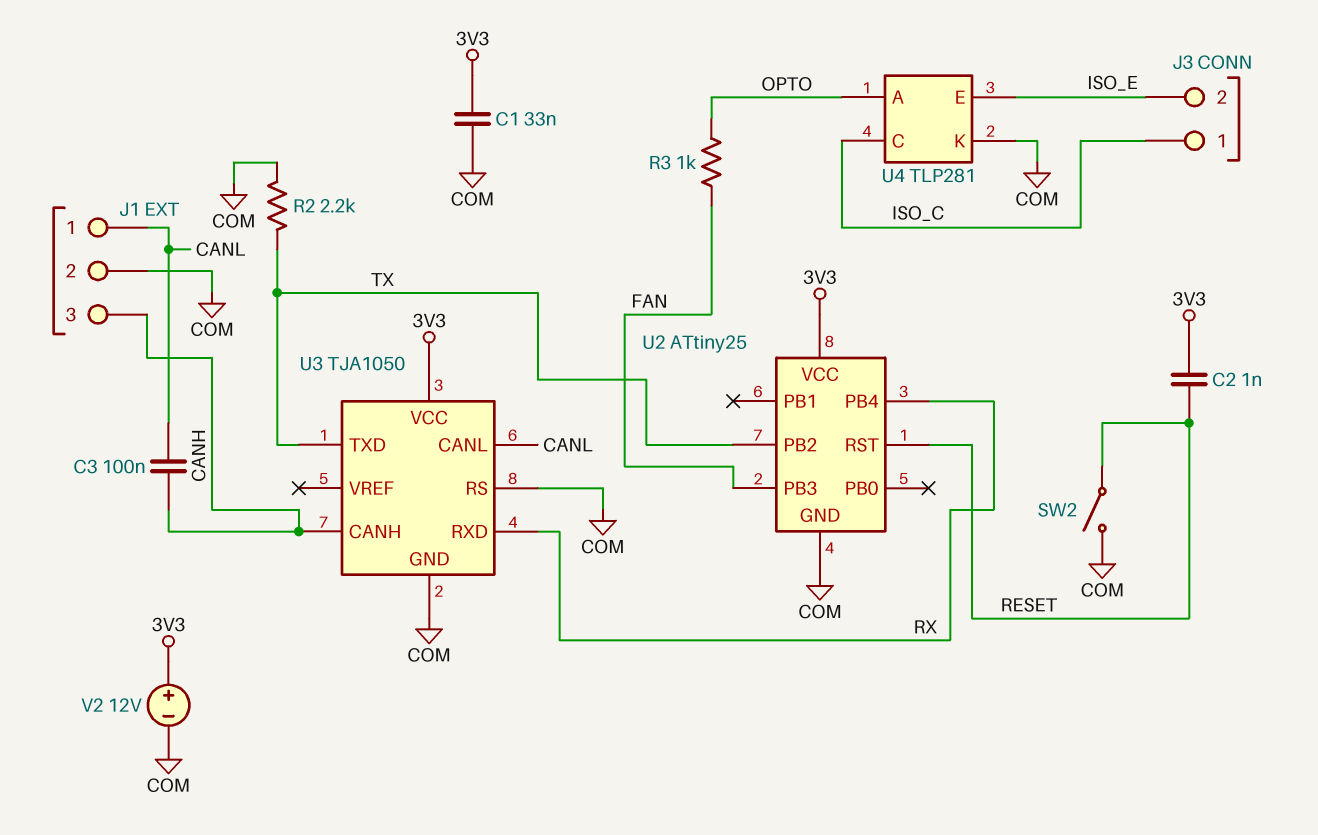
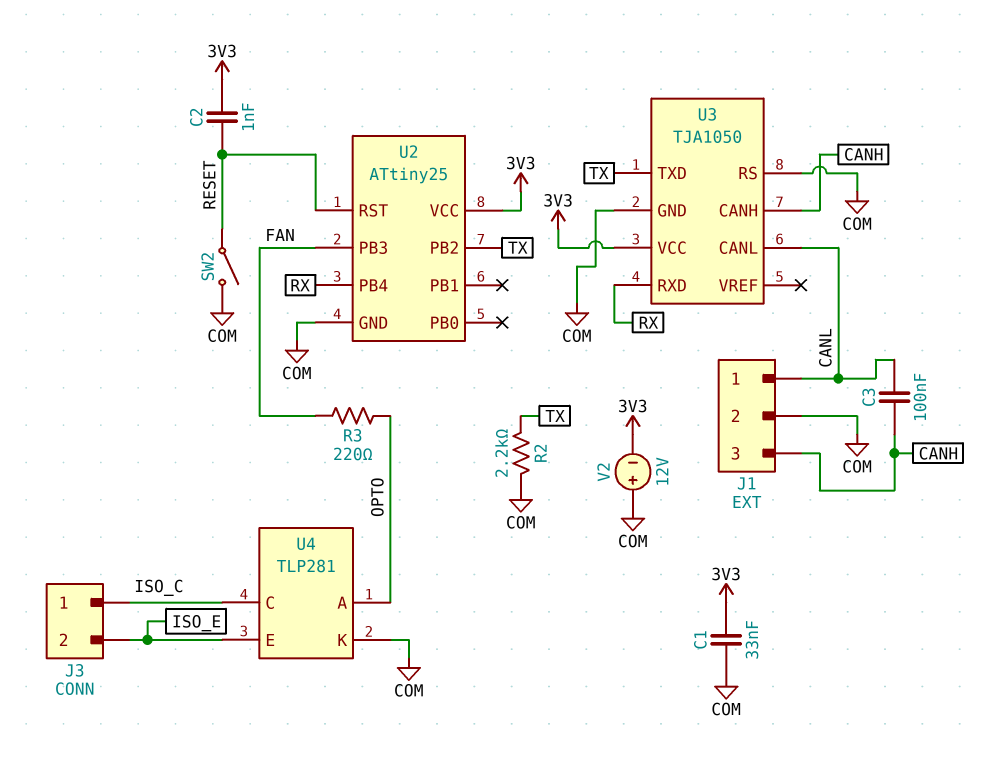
R3: 1k (FAN, OPTO) -> 220 (FAN, OPTO)
V2: 12V (plus 3V3, minus COM) -> 12V (plus COM, minus 3V3)

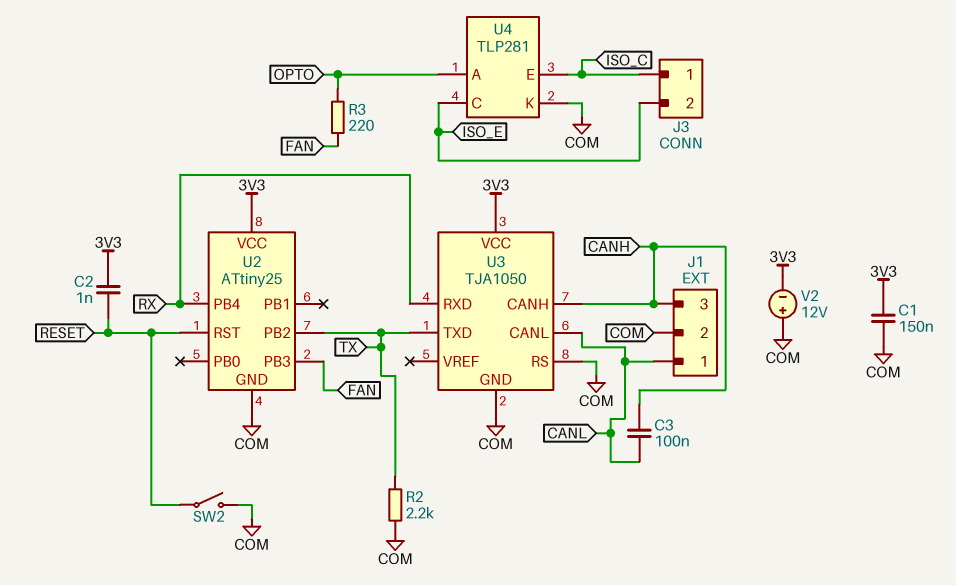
C1: 33nF (3V3, COM) -> 150nF (3V3, COM)
U4 pin C: ISO_C -> ISO_E
U4 pin E: ISO_E -> ISO_C

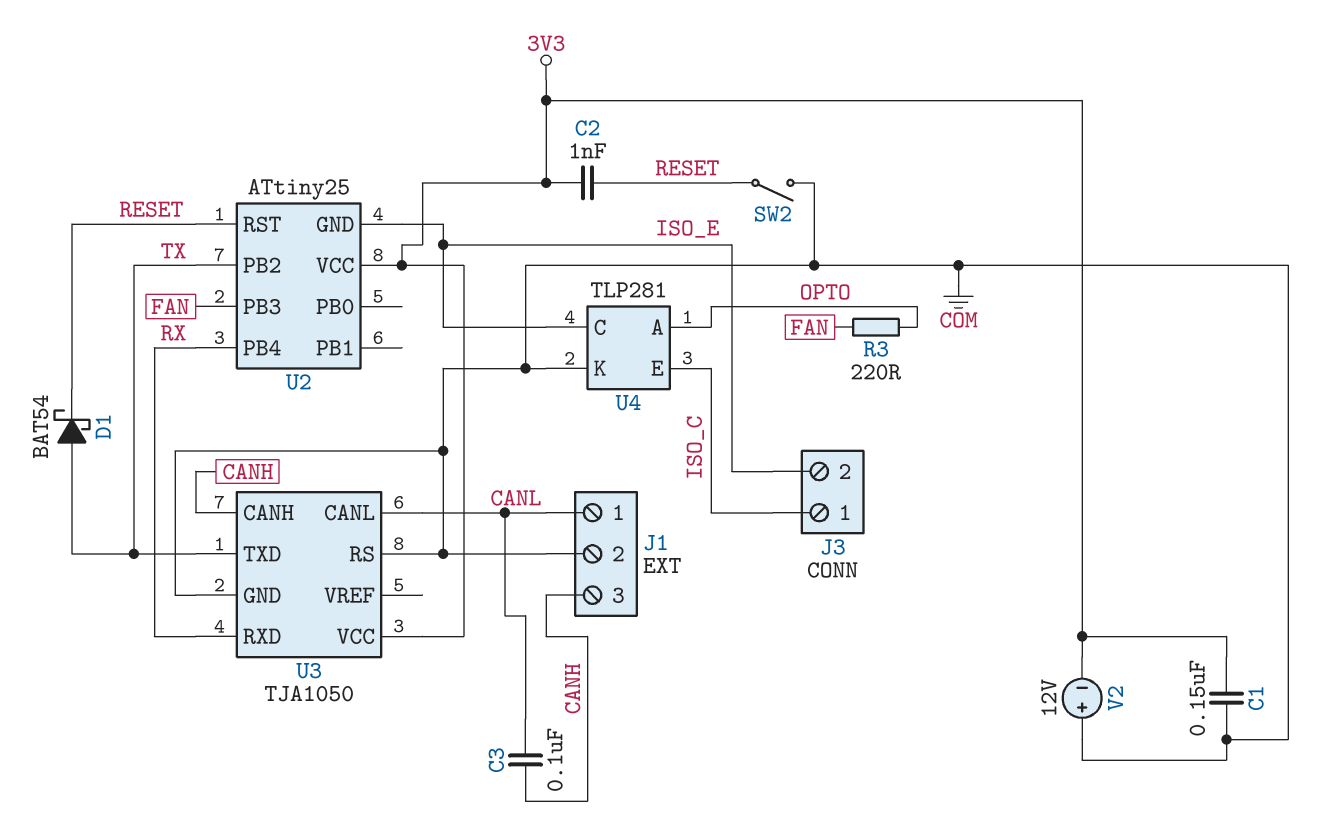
D1: none -> schottky BAT54 (A TX, K RESET)
R2: 2.2k (COM, TX) -> none
U2 pin GND: COM -> ISO_E

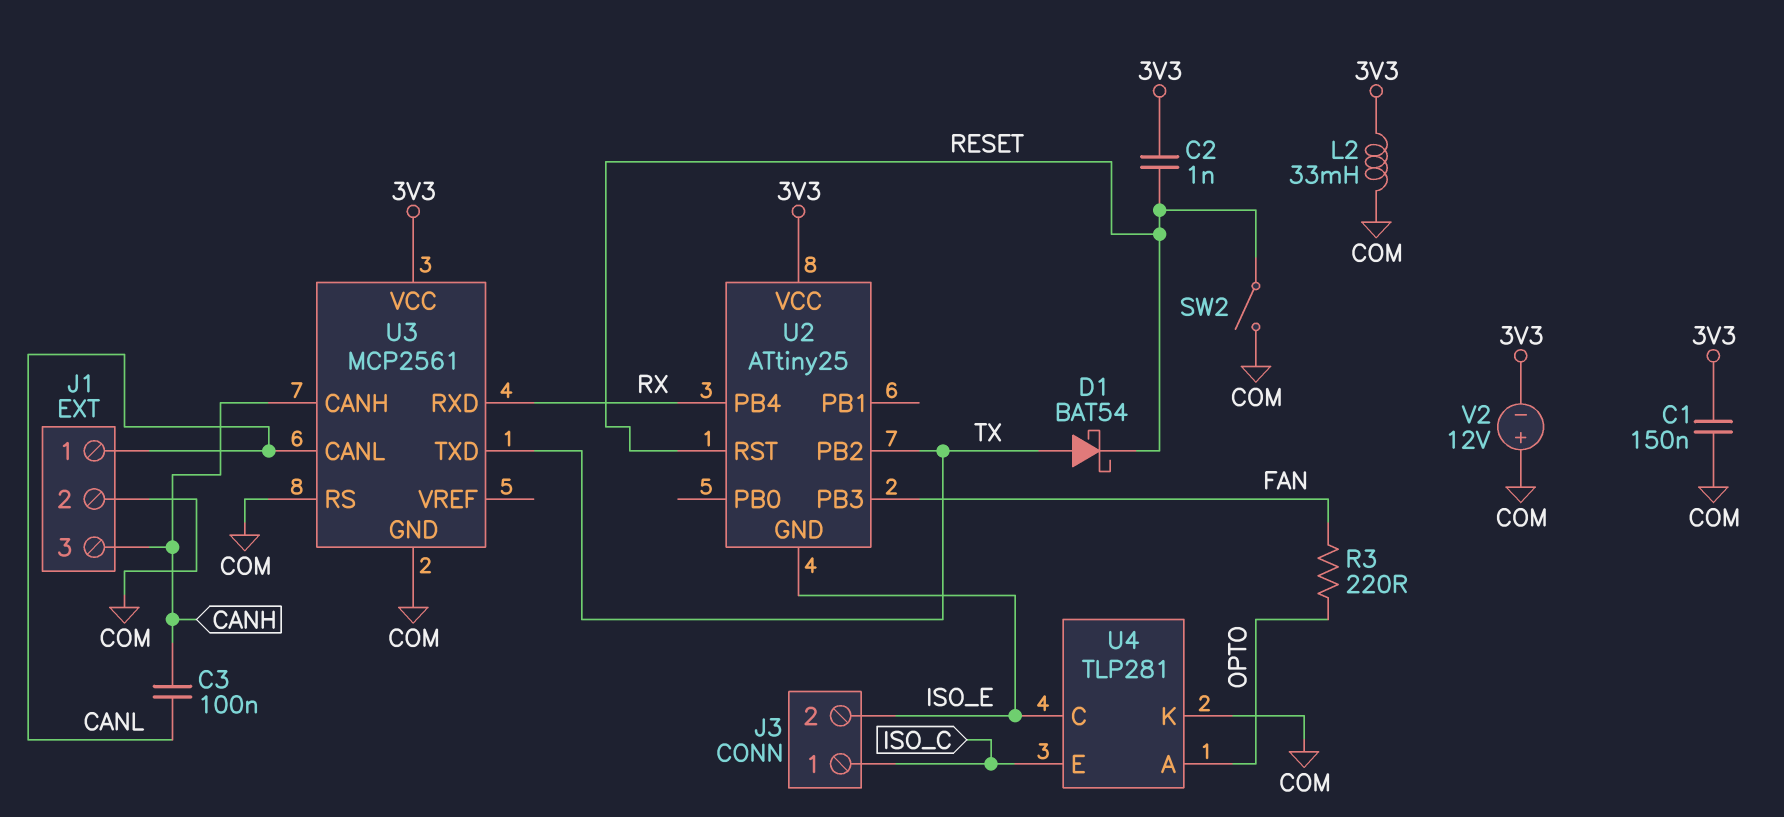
L2: none -> 33mH (3V3, COM)
U3: TJA1050 -> MCP2561

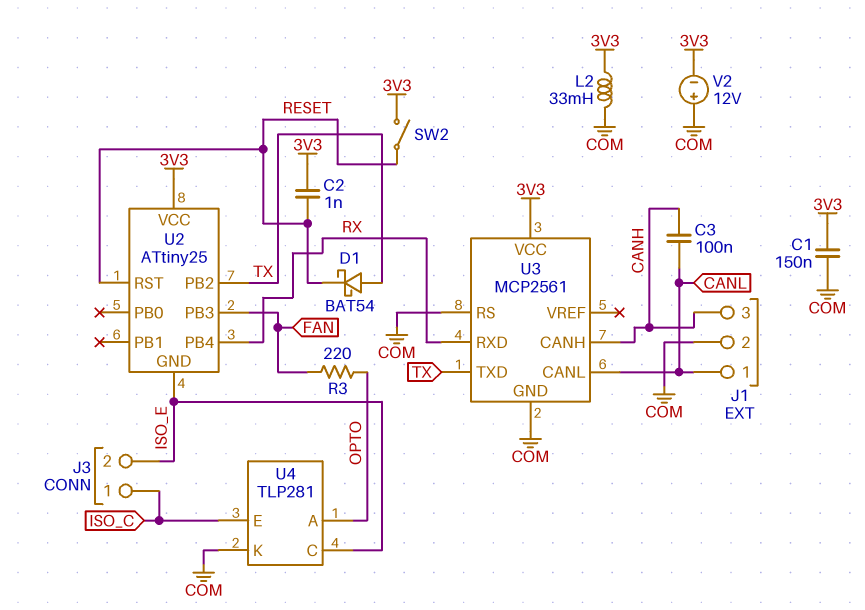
SW2: switch (COM, RESET) -> switch (3V3, RESET)

